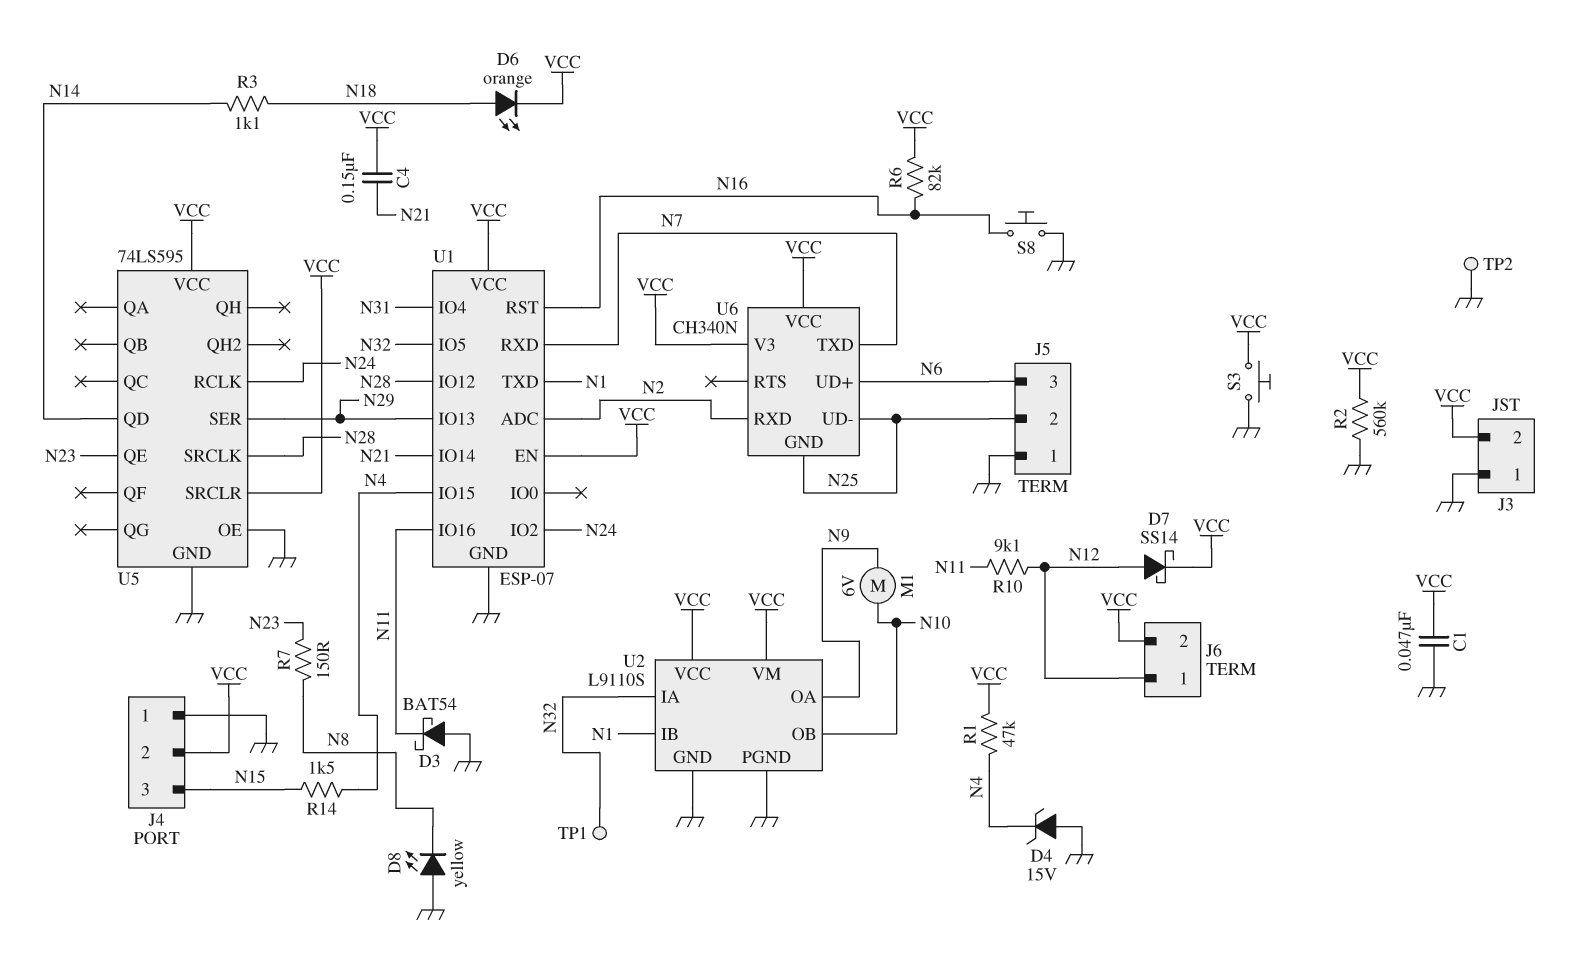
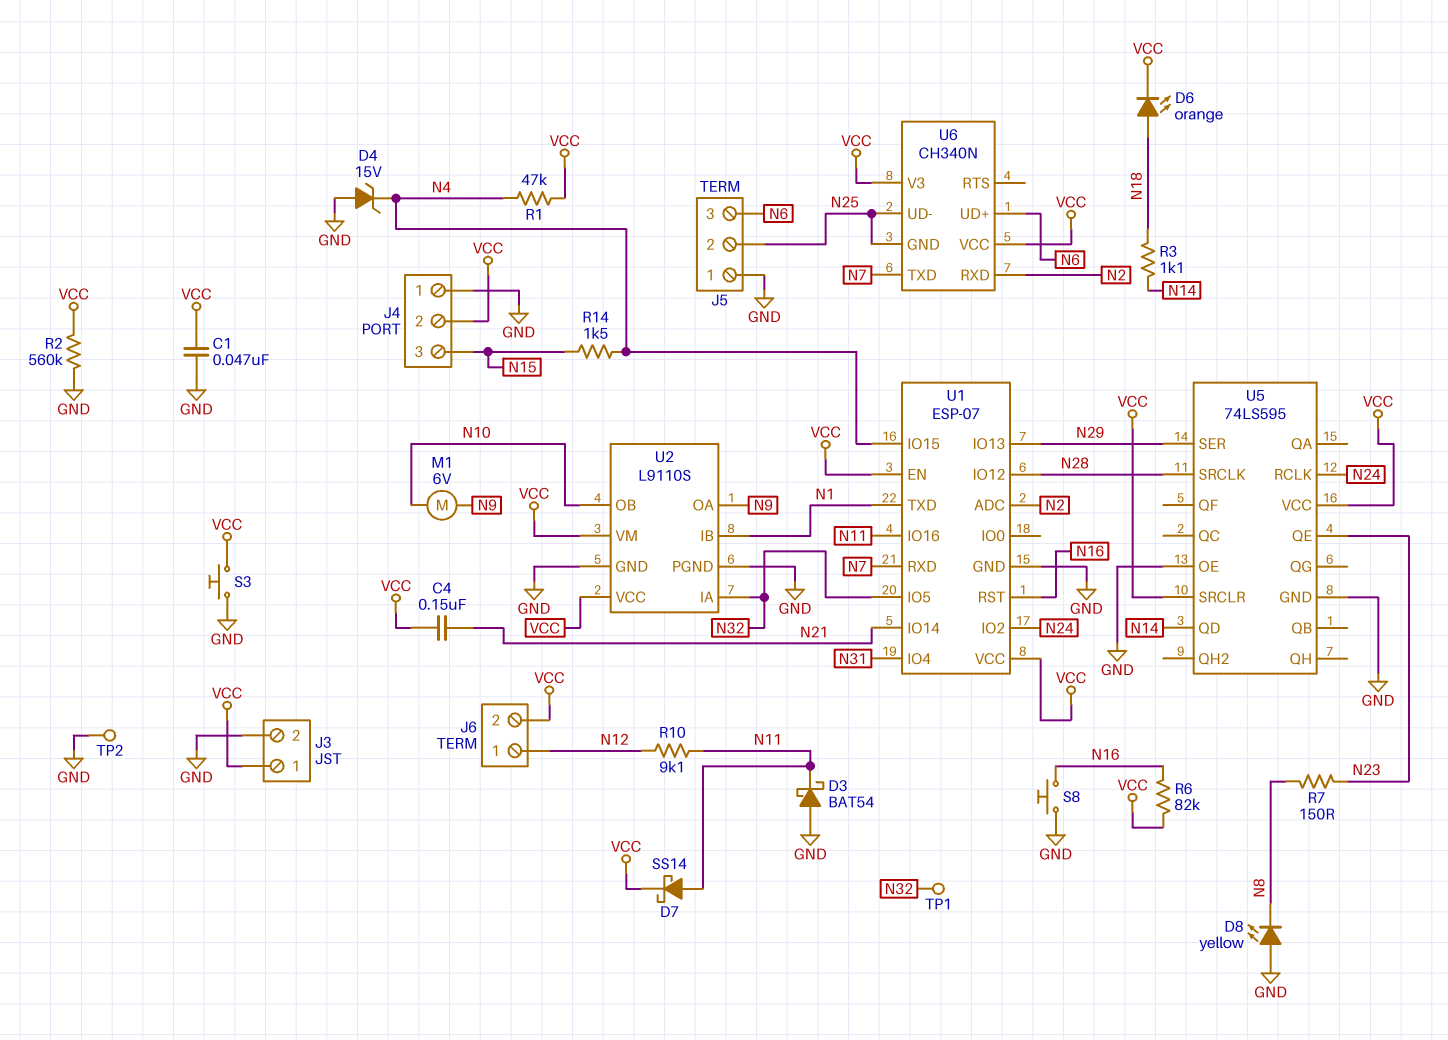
D7: schottky SS14 (A N12, K VCC) -> schottky SS14 (A N11, K VCC)
J3 pin 1: GND -> VCC
J3 pin 2: VCC -> GND

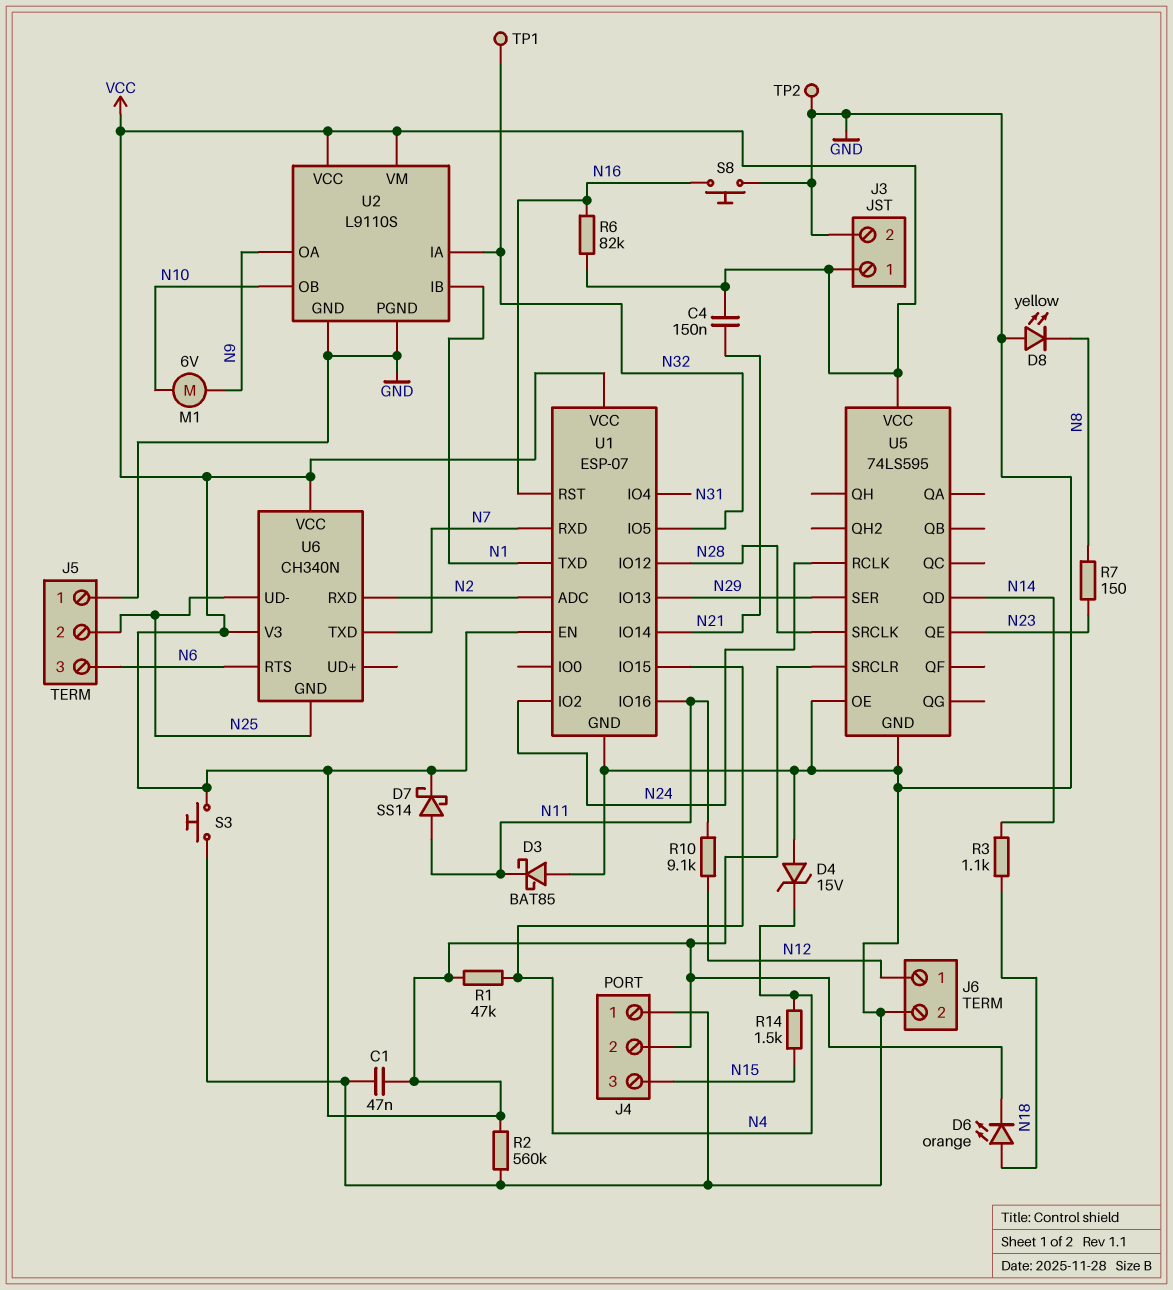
D3: schottky BAT54 (A GND, K N11) -> schottky BAT85 (A GND, K N11)
J6 pin 2: VCC -> GND
U6 pin RTS: none -> N6
U6 pin UD+: N6 -> none

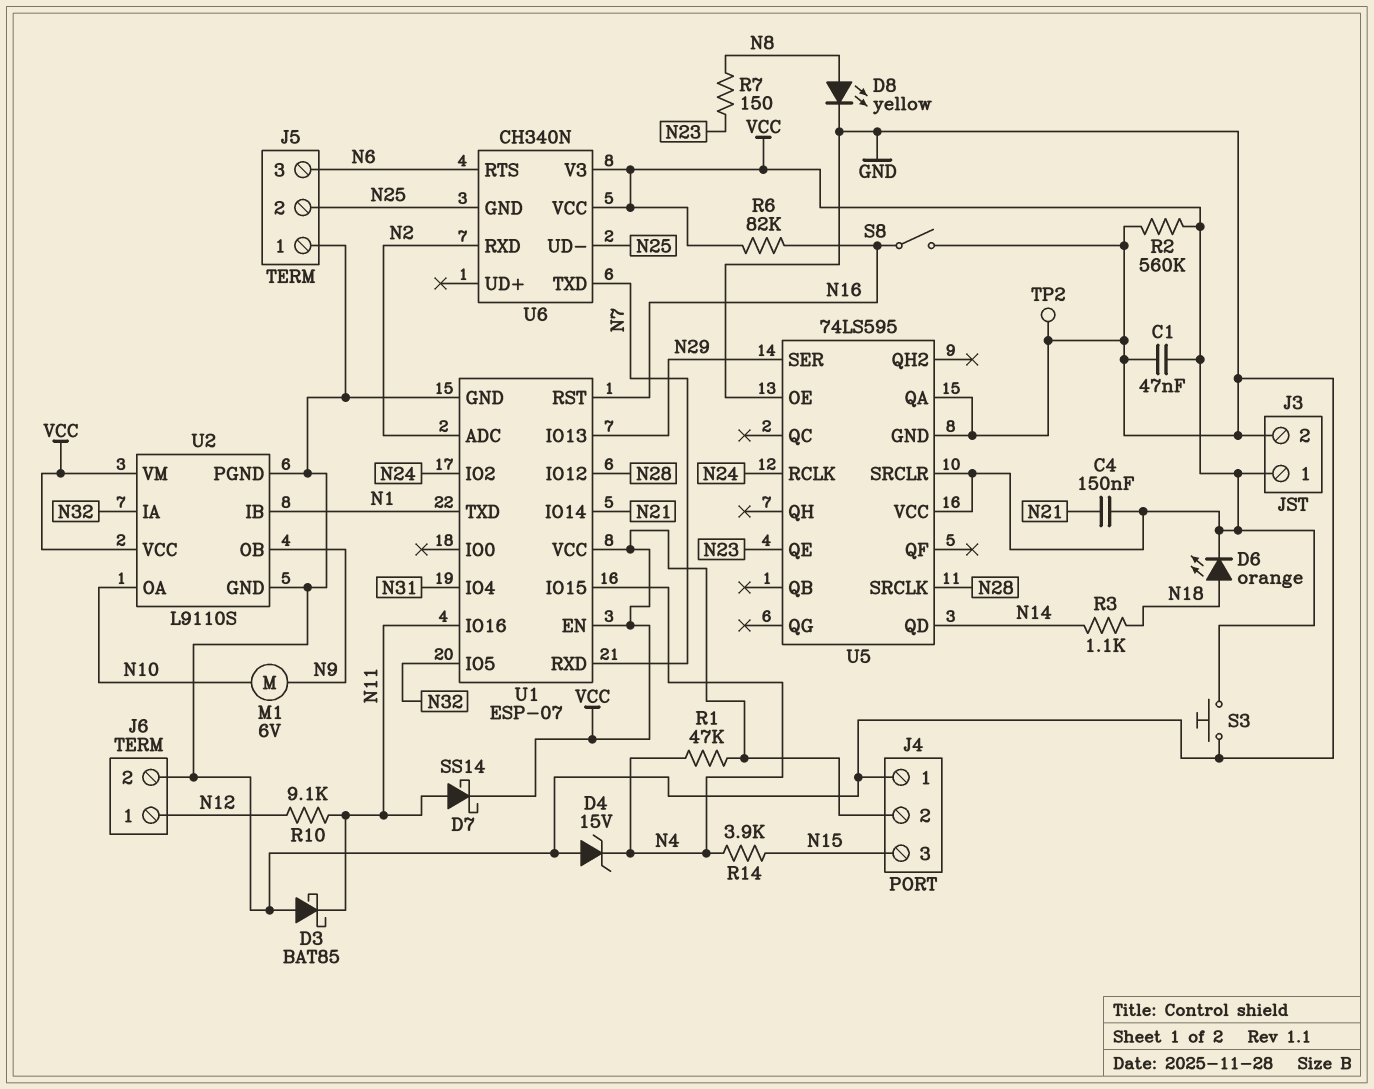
D8: LED yellow (A GND, K N8) -> LED yellow (A N8, K GND)
R14: 1.5k (N4, N15) -> 3.9k (N4, N15)
S8: button (GND, N16) -> switch (GND, N16)
TP1: test point (N32) -> none
U2 pin OA: N9 -> N10
U2 pin OB: N10 -> N9
U5 pin QA: none -> GND

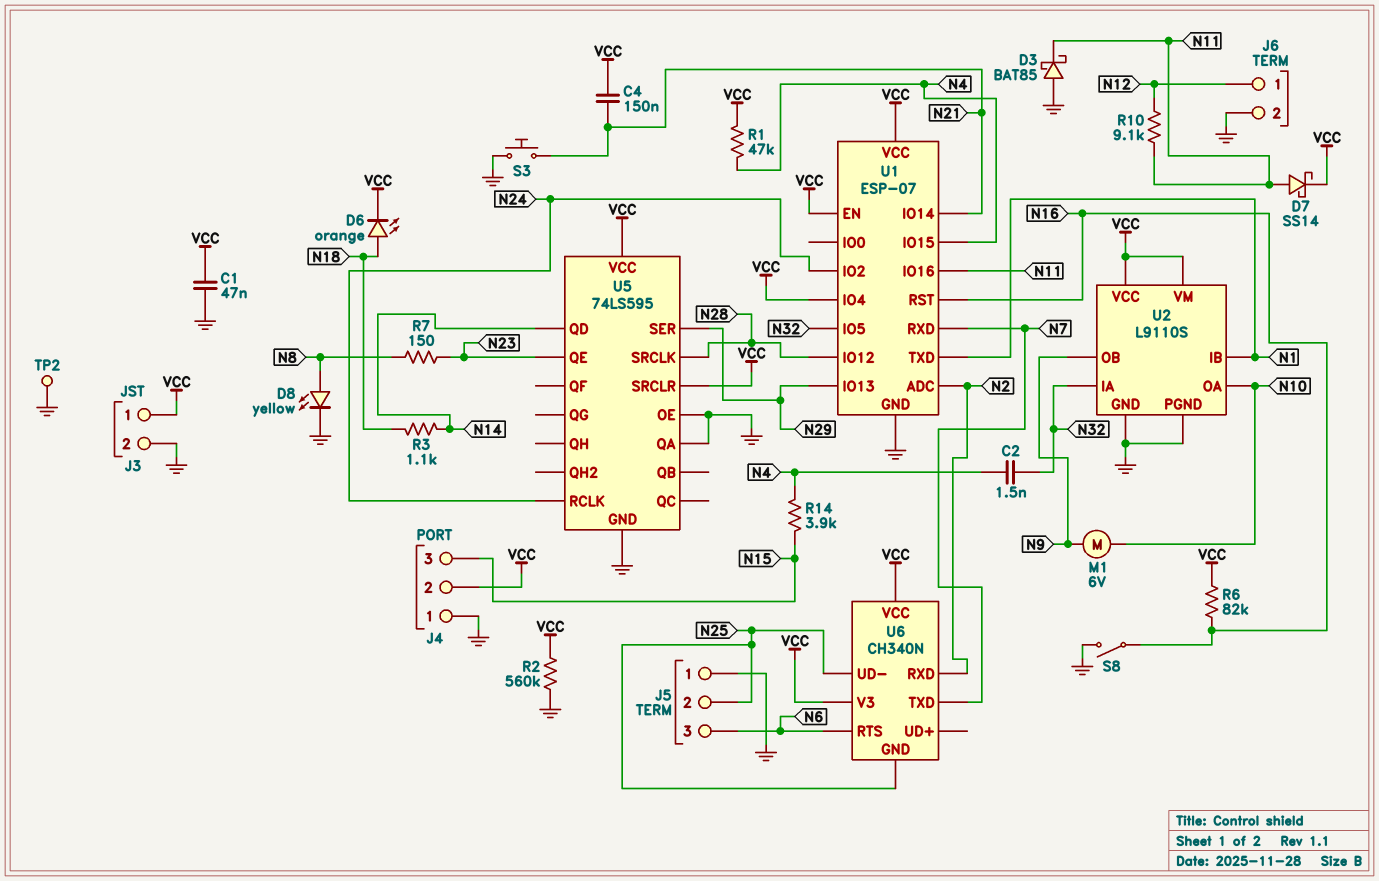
C2: none -> 1.5nF (N4, N32)
D4: zener 15V (A GND, K N4) -> none
S3: button (GND, VCC) -> button (GND, N21)
U1 pin IO4: N31 -> VCC

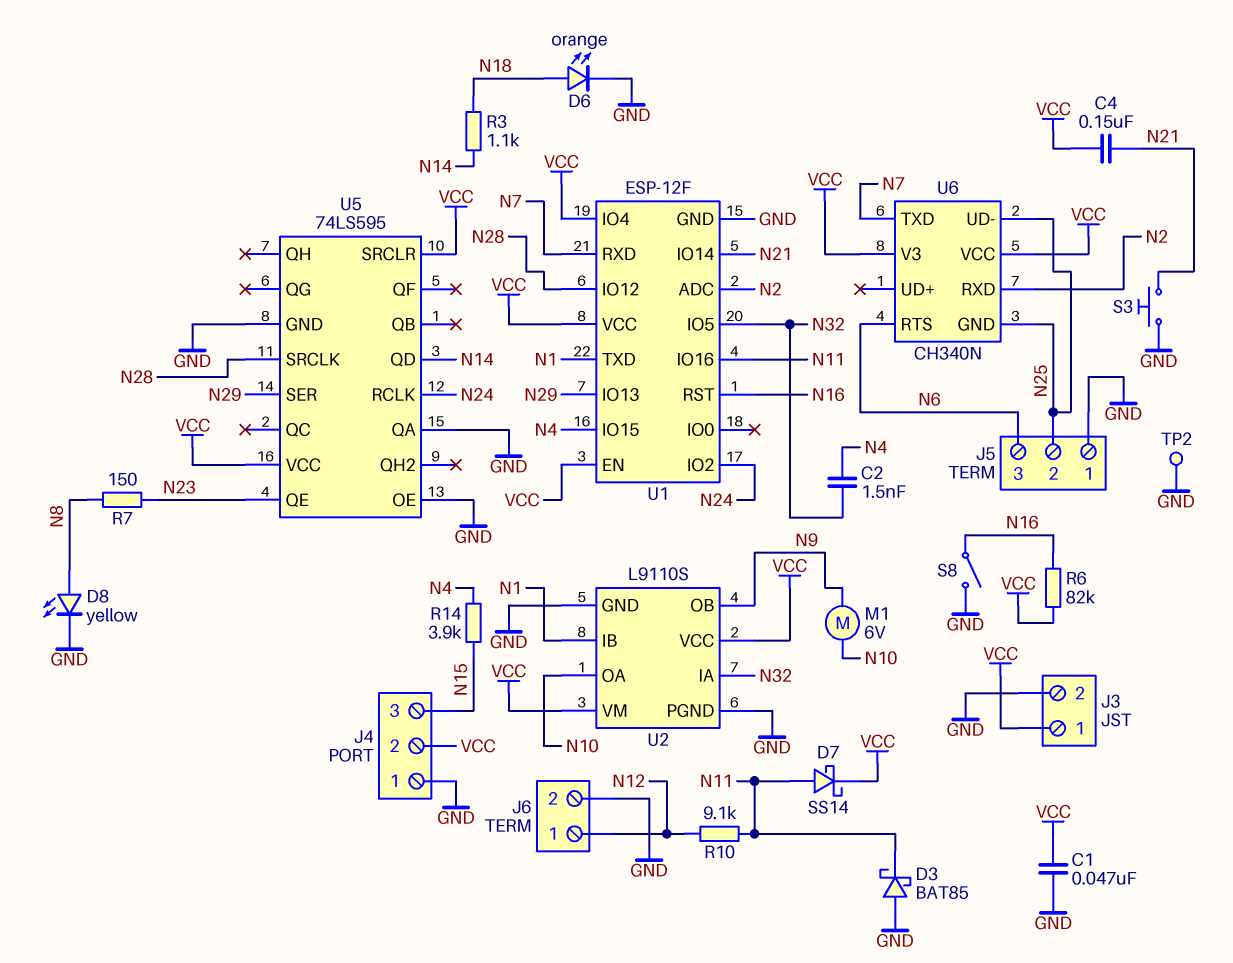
D6: LED orange (A N18, K VCC) -> LED orange (A N18, K GND)
R1: 47k (N4, VCC) -> none
R2: 560k (GND, VCC) -> none
U1: ESP-07 -> ESP-12F

